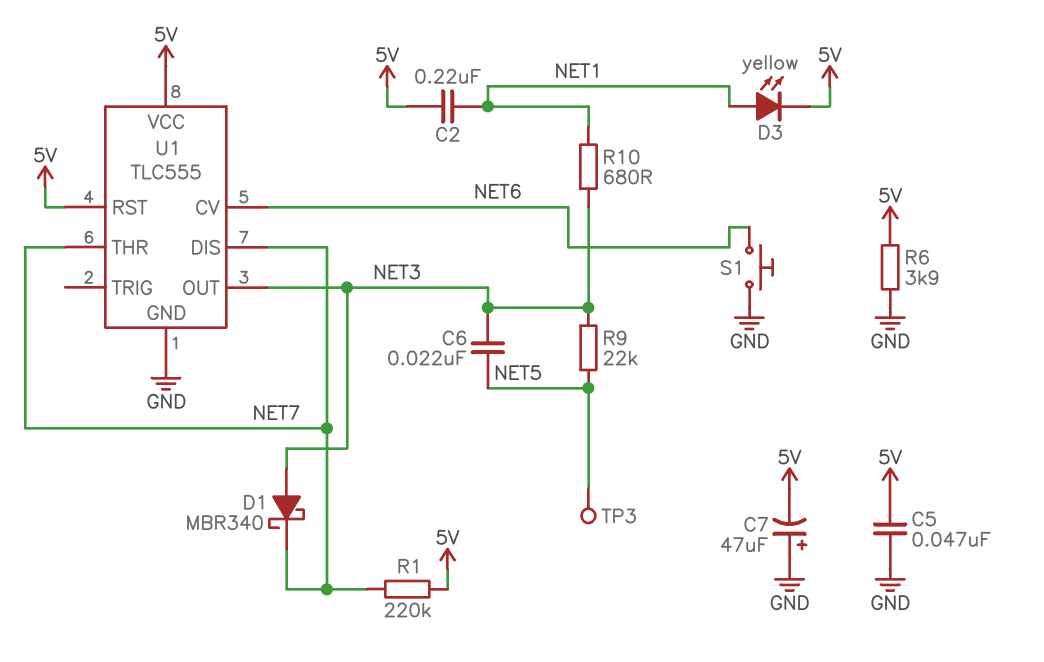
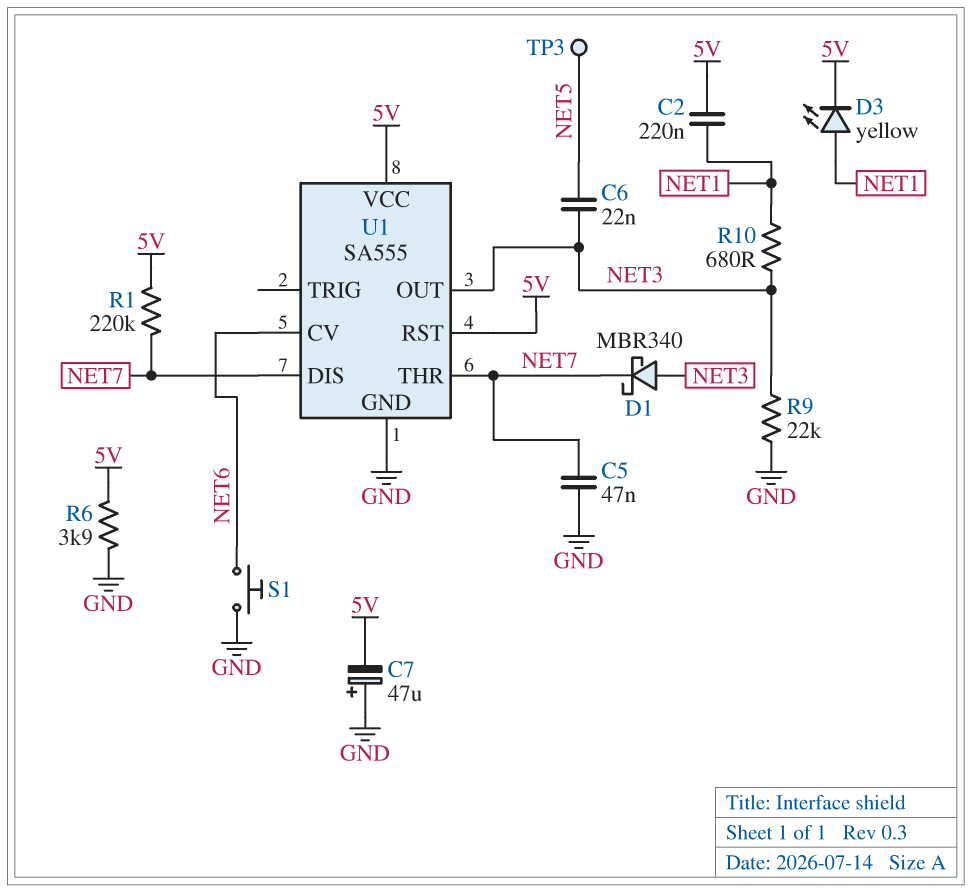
C5: 47nF (5V, GND) -> 47nF (GND, NET7)
R9: 22k (NET3, NET5) -> 22k (GND, NET3)
U1: TLC555 -> SA555

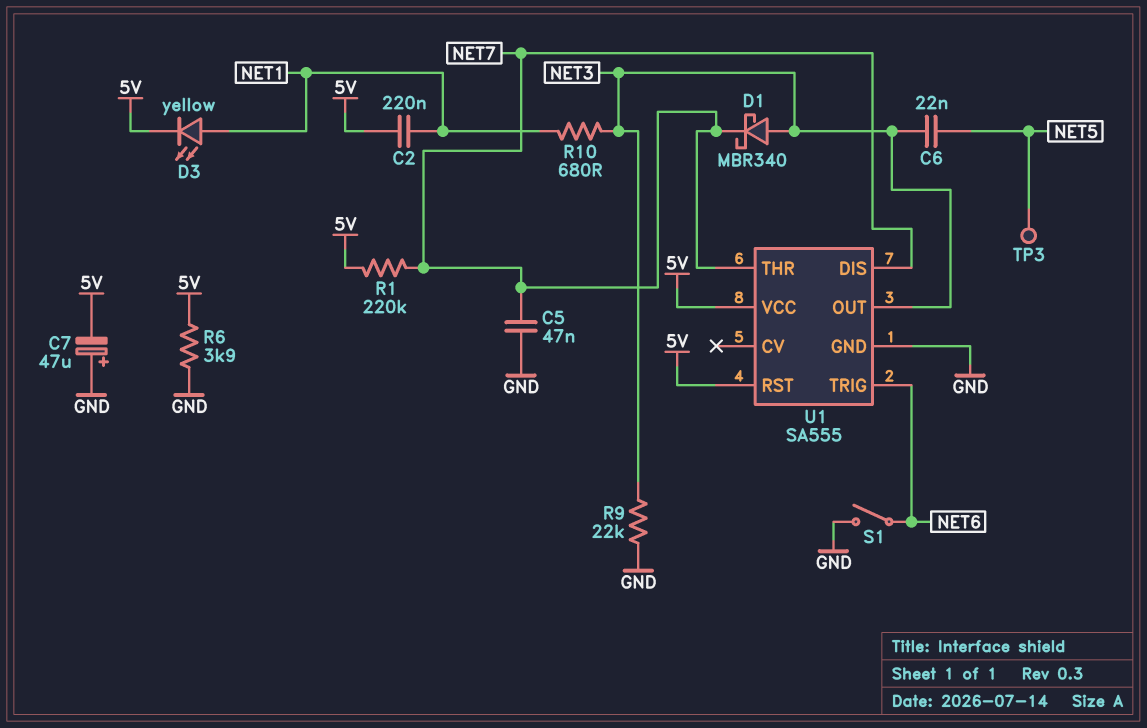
S1: button (GND, NET6) -> switch (GND, NET6)
U1 pin CV: NET6 -> none
U1 pin TRIG: none -> NET6

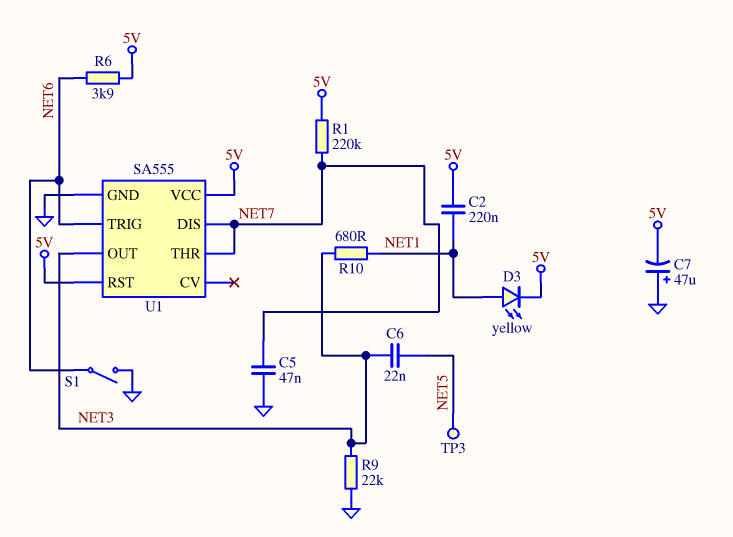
D1: schottky MBR340 (A NET3, K NET7) -> none
R6: 3.9k (5V, GND) -> 3.9k (5V, NET6)

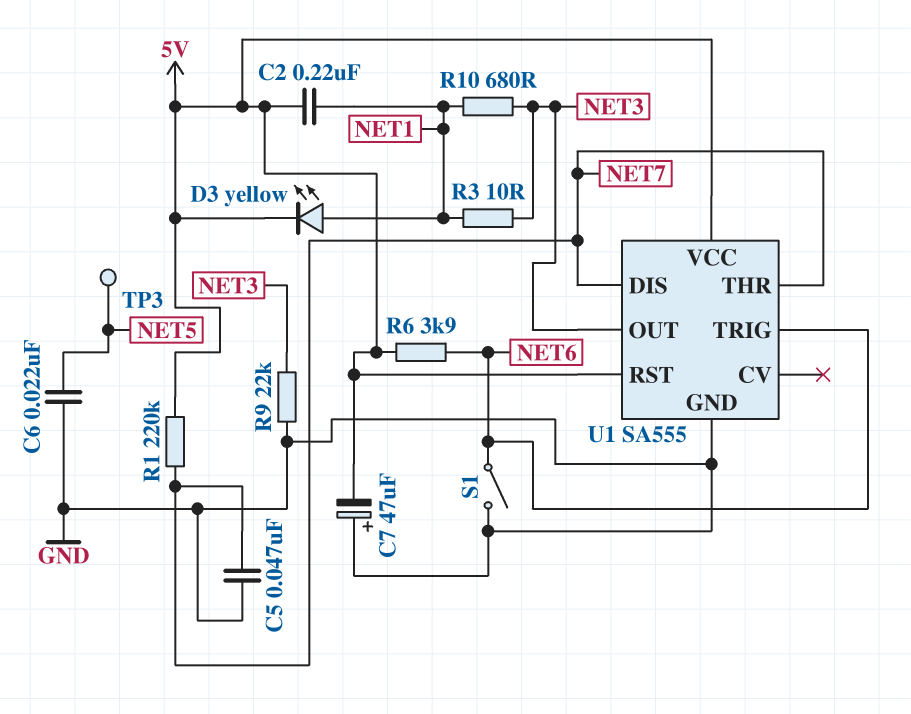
C6: 22nF (NET3, NET5) -> 22nF (GND, NET5)
R3: none -> 10 (NET1, NET3)

